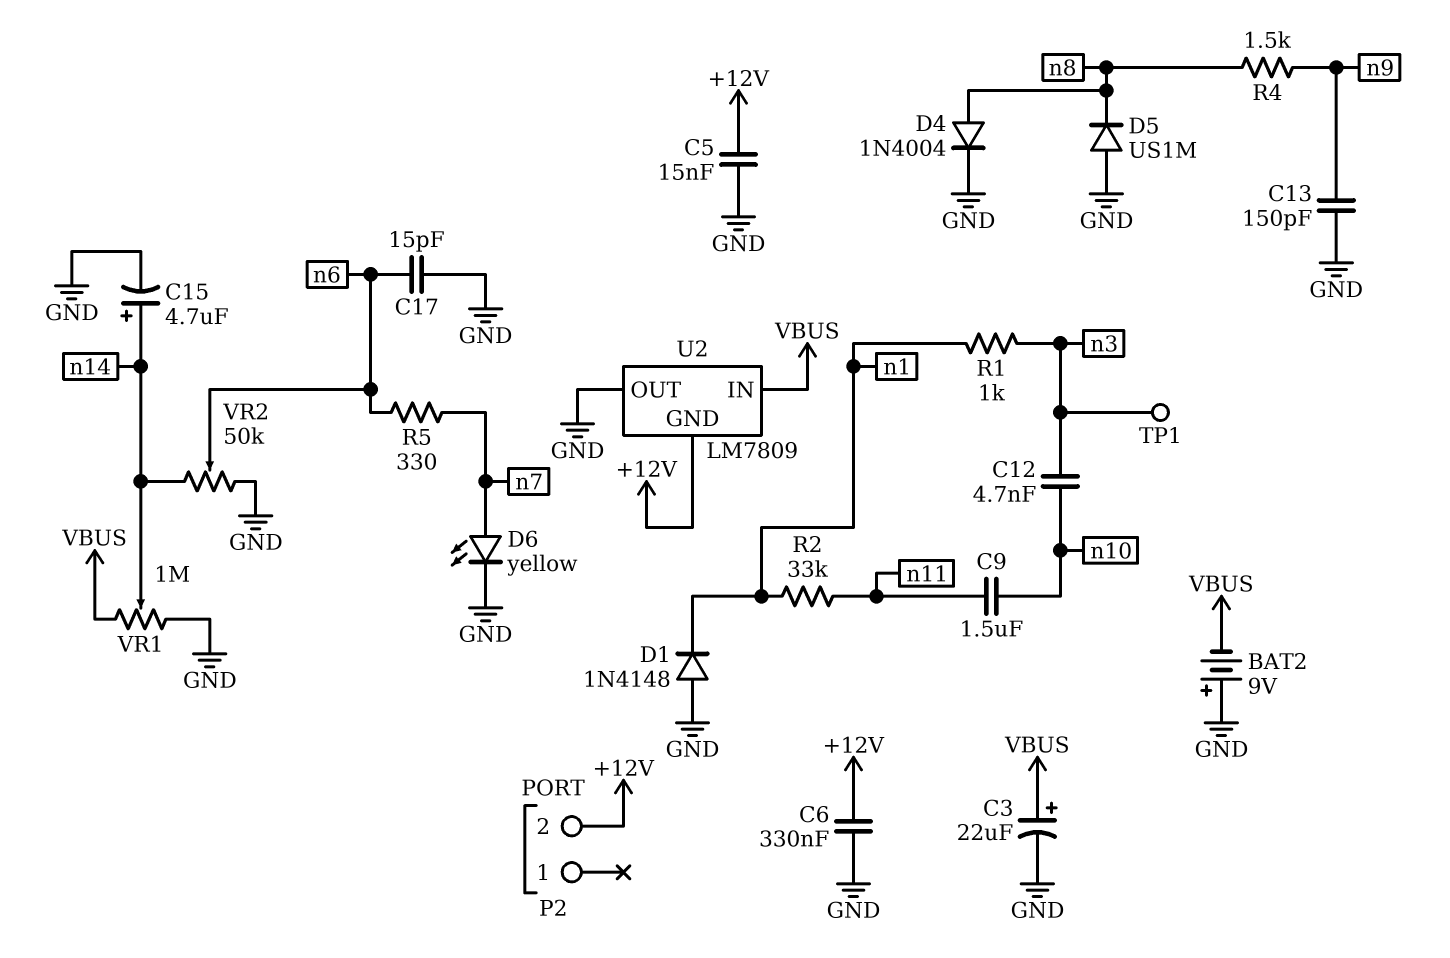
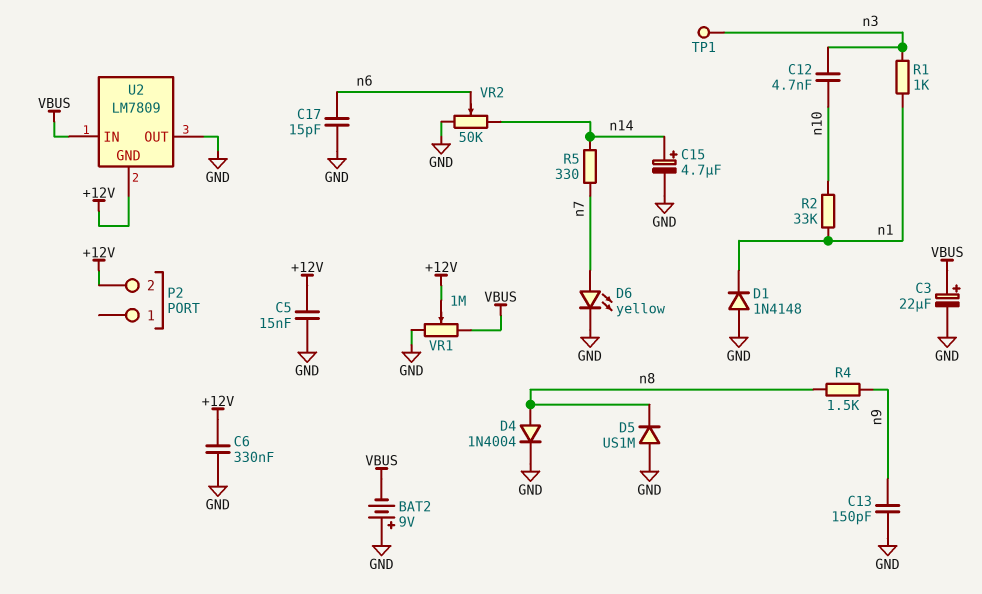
C9: 1.5uF (n10, n11) -> none
R2: 33k (n1, n11) -> 33k (n1, n10)
R5: 330 (n6, n7) -> 330 (n7, n14)
VR1: 1M (GND, VBUS, wiper n14) -> 1M (GND, VBUS, wiper +12V)

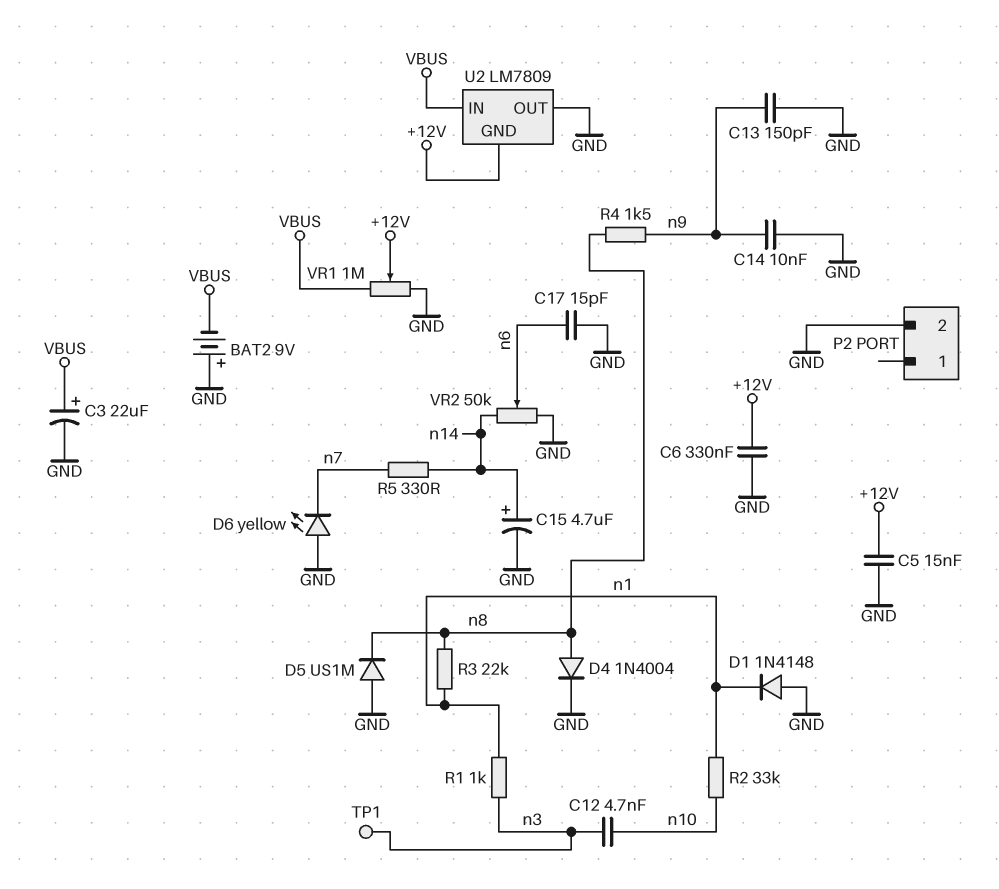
C14: none -> 10nF (GND, n9)
D6: LED yellow (A n7, K GND) -> LED yellow (A GND, K n7)
P2 pin 2: +12V -> GND
R3: none -> 22k (n1, n8)

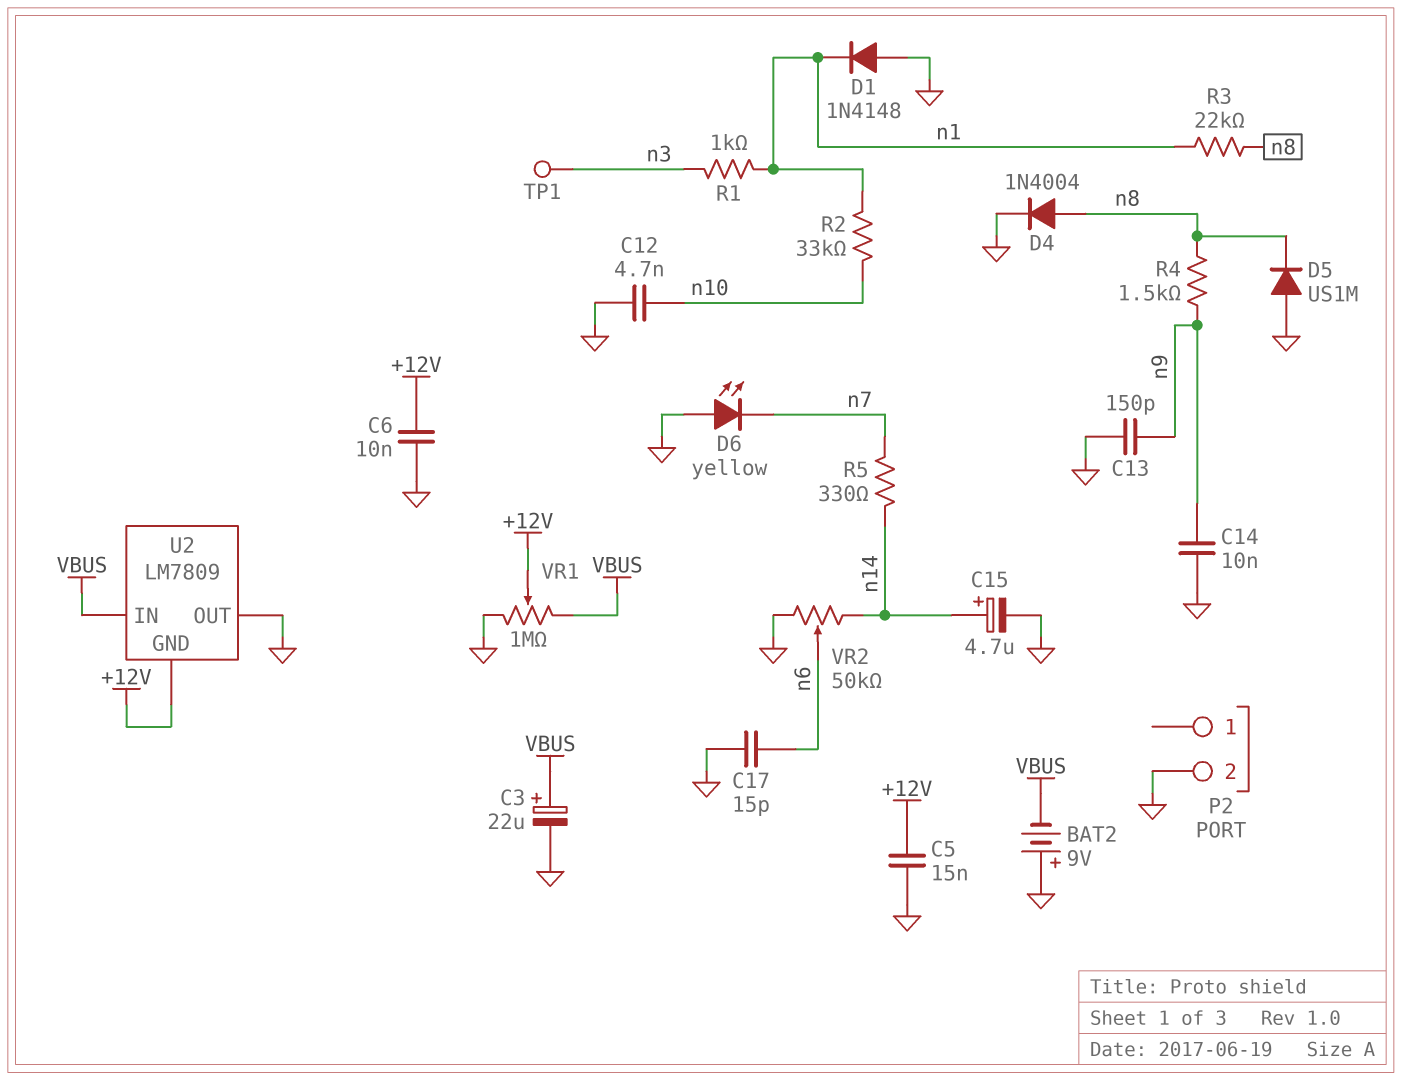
C6: 330nF (+12V, GND) -> 10nF (+12V, GND)
C12: 4.7nF (n3, n10) -> 4.7nF (GND, n10)

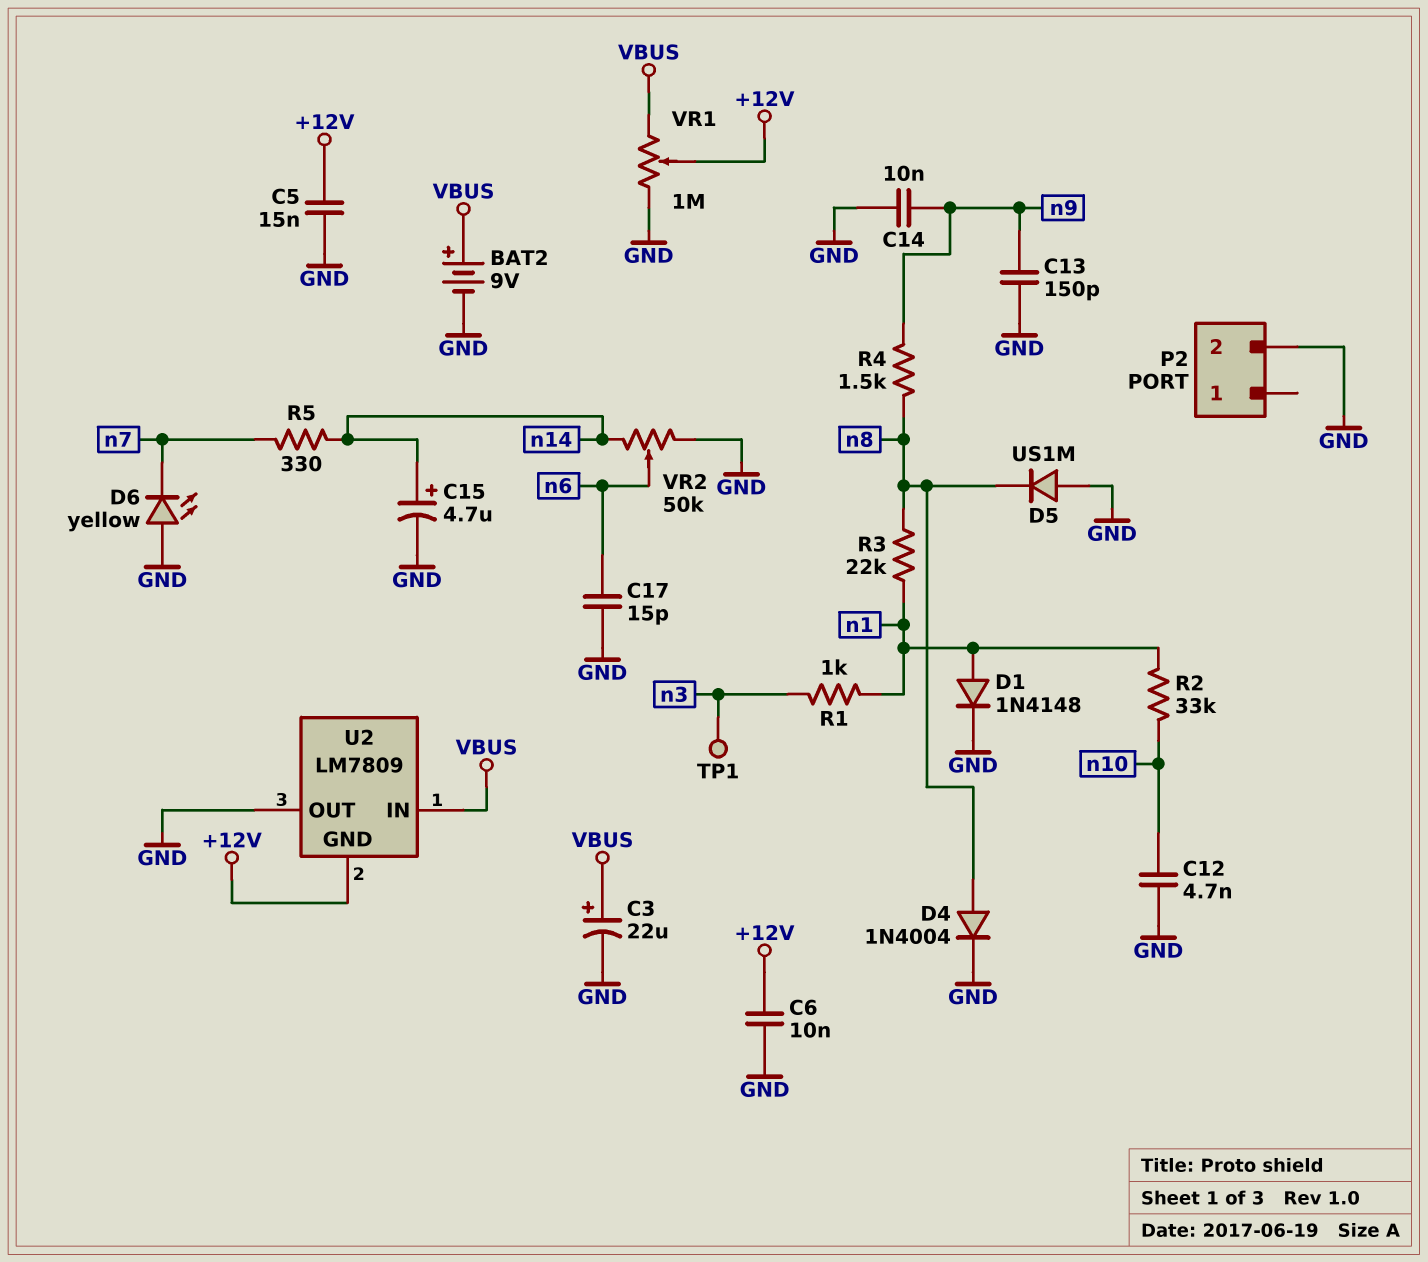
BAT2: 9V (plus GND, minus VBUS) -> 9V (plus VBUS, minus GND)
D1: diode 1N4148 (A GND, K n1) -> diode 1N4148 (A n1, K GND)

